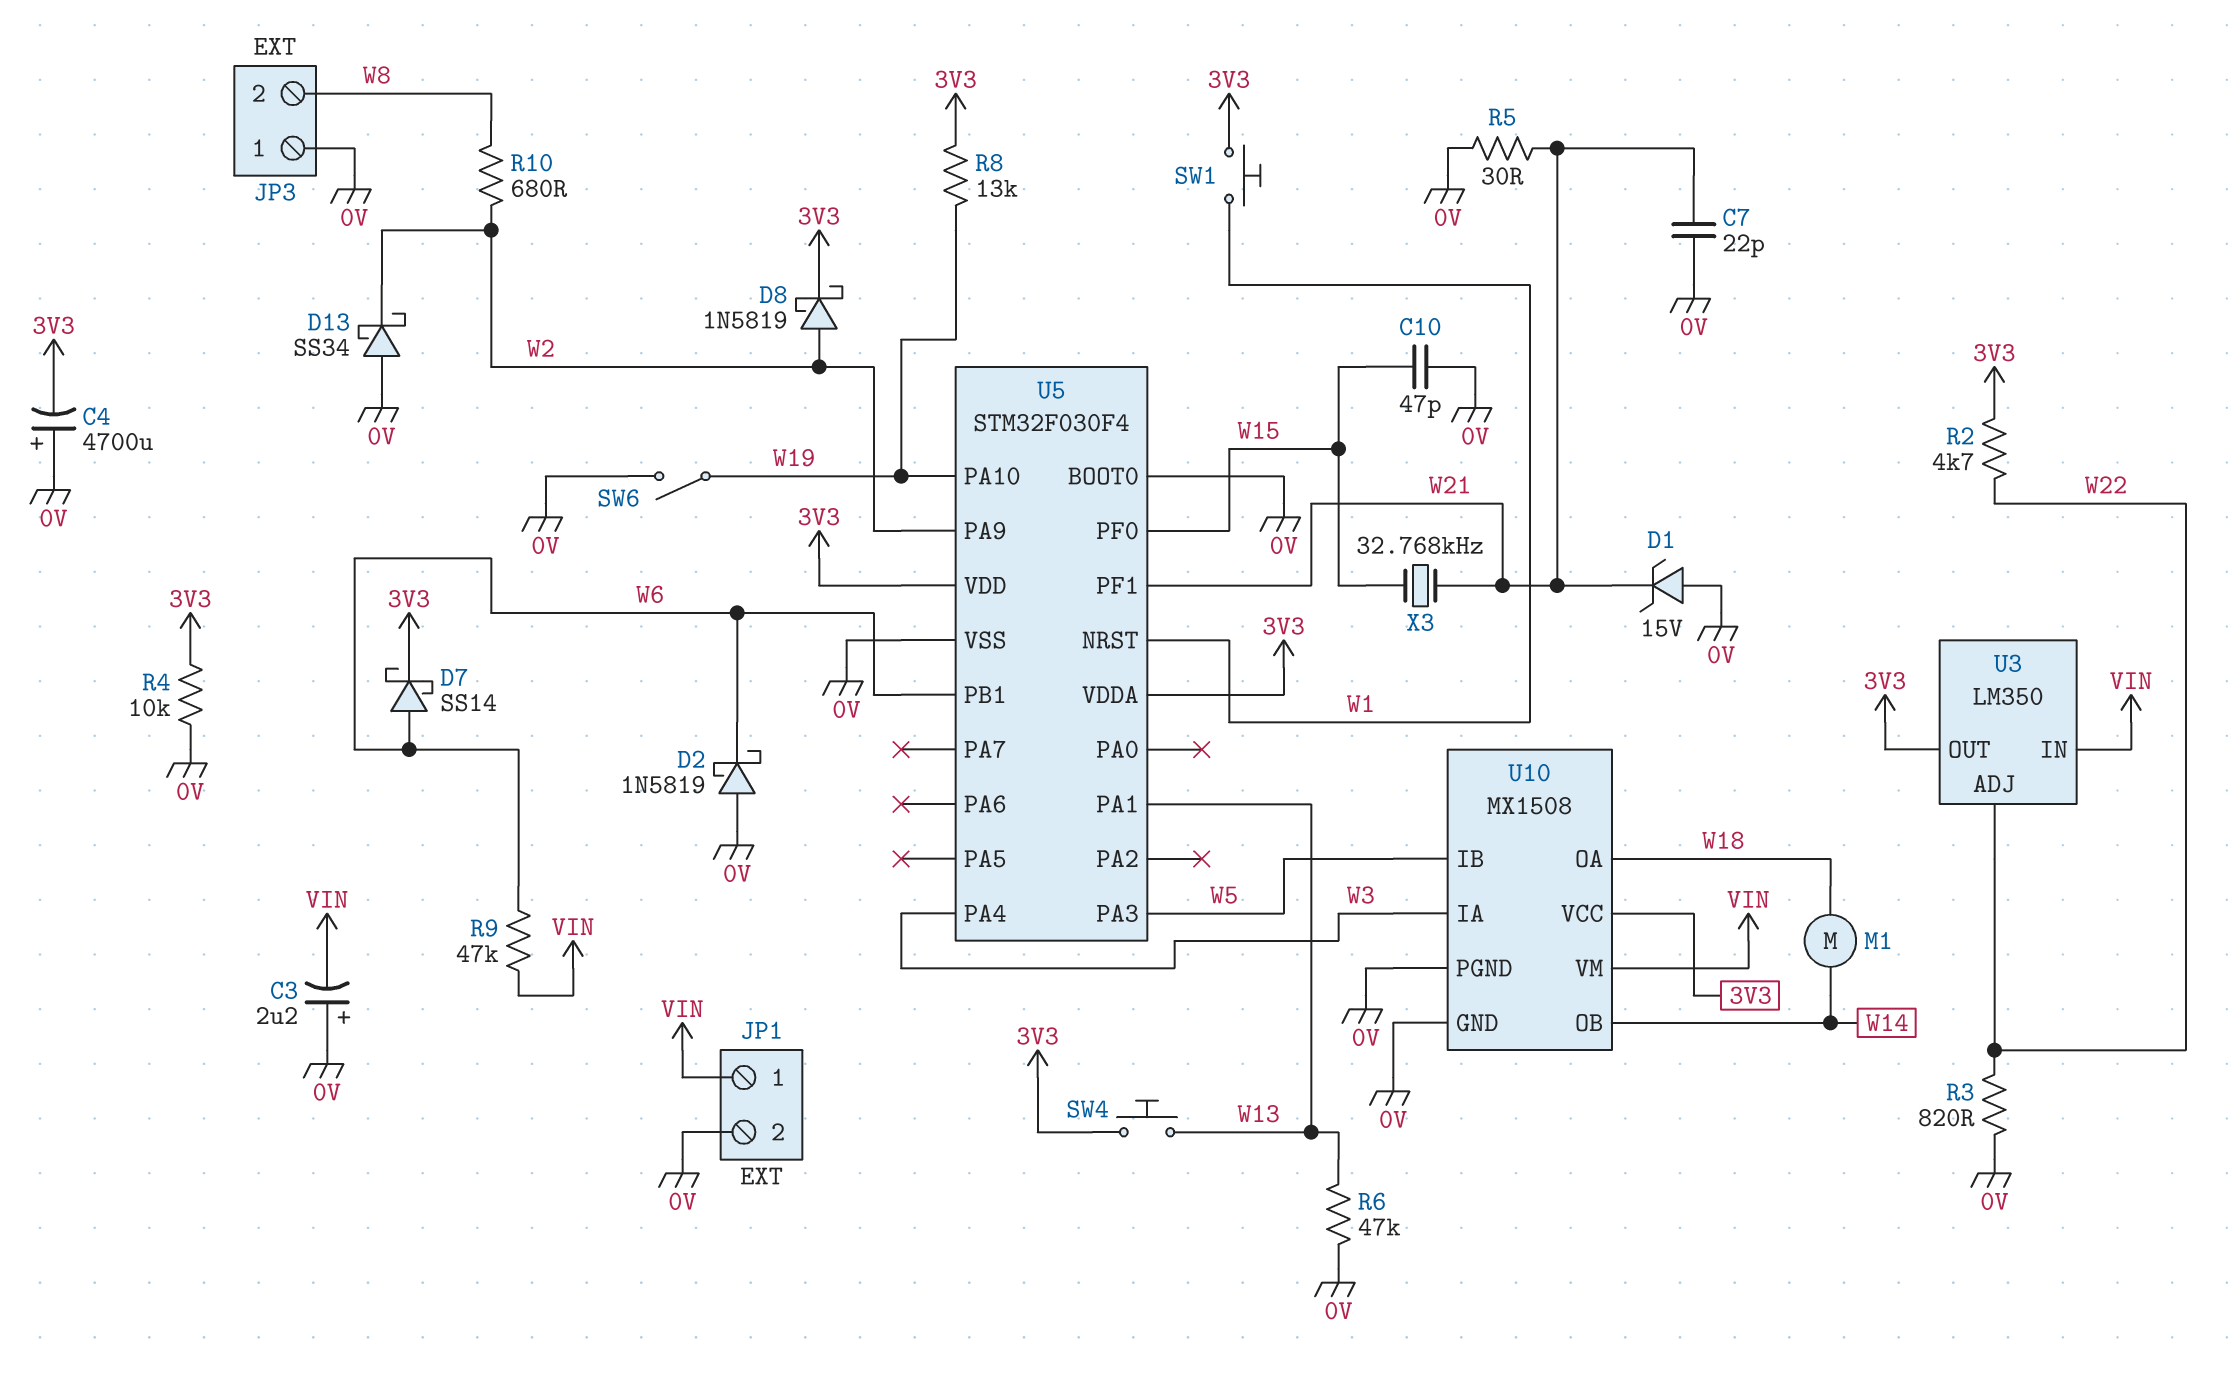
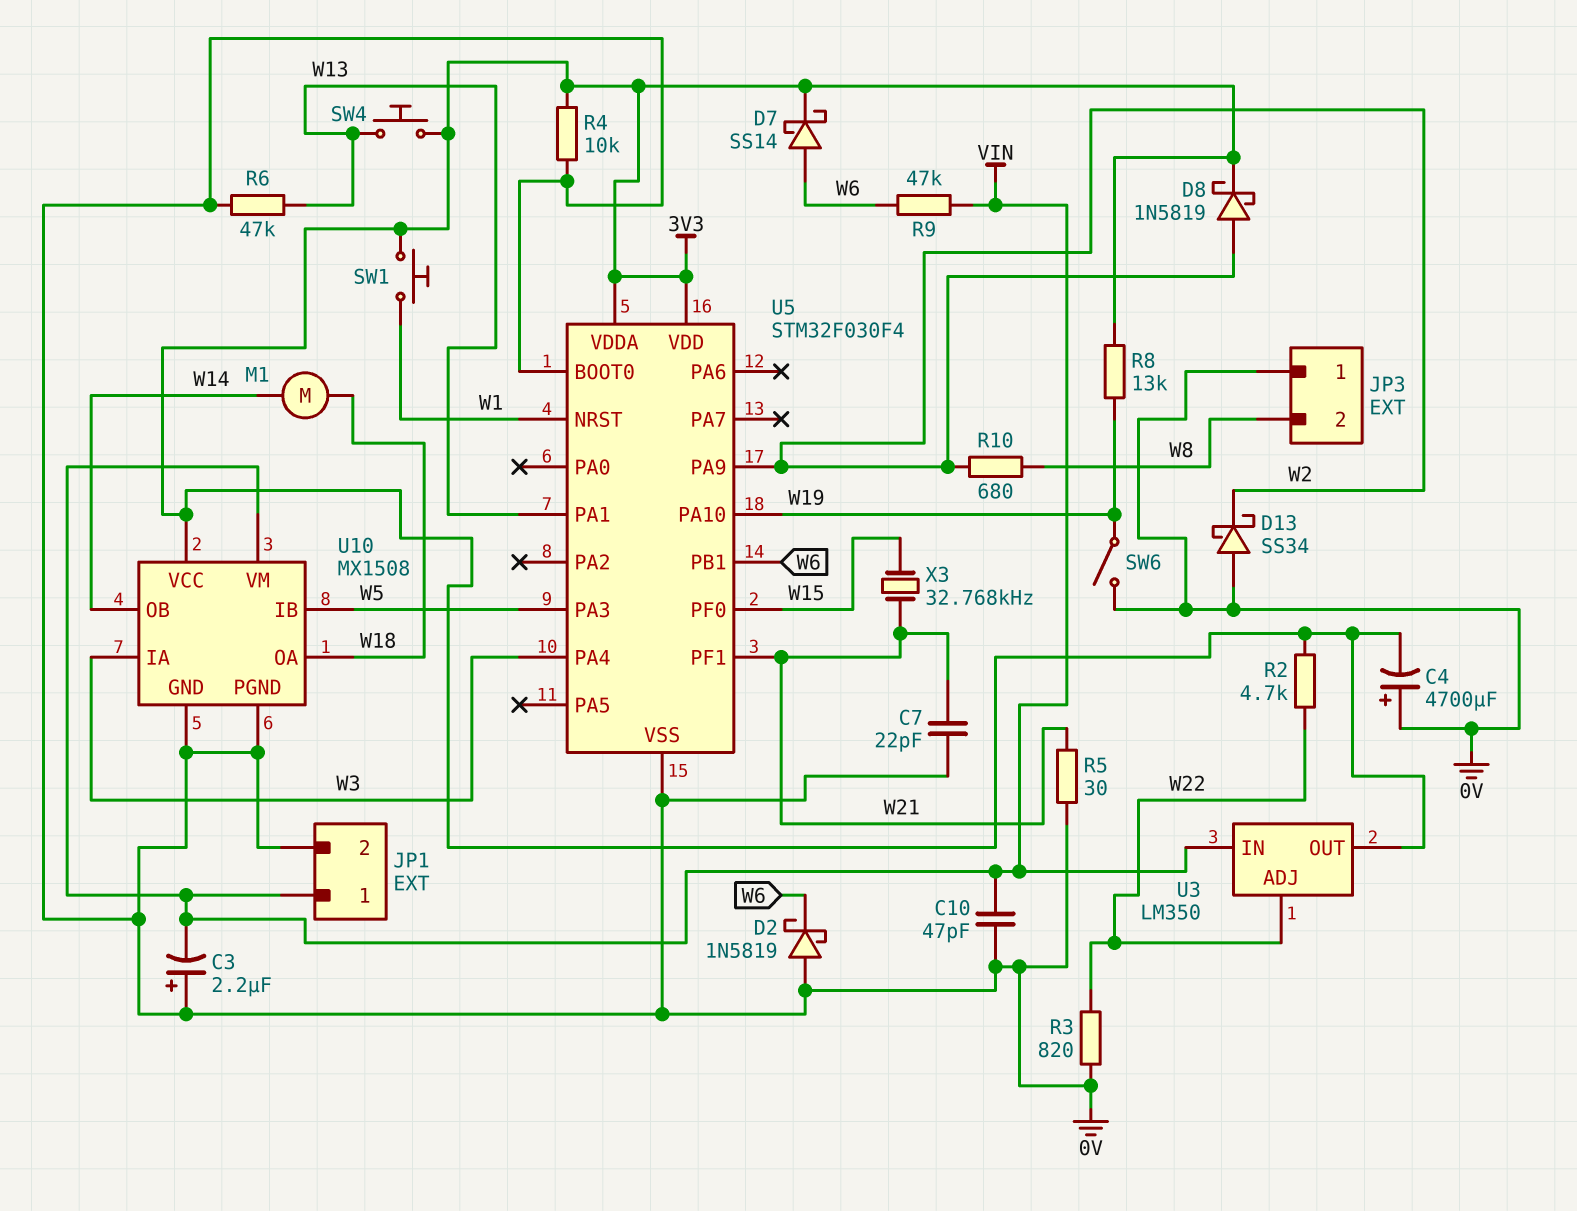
C10: 47pF (0V, W15) -> 47pF (0V, VIN)
D1: zener 15V (A 0V, K W21) -> none

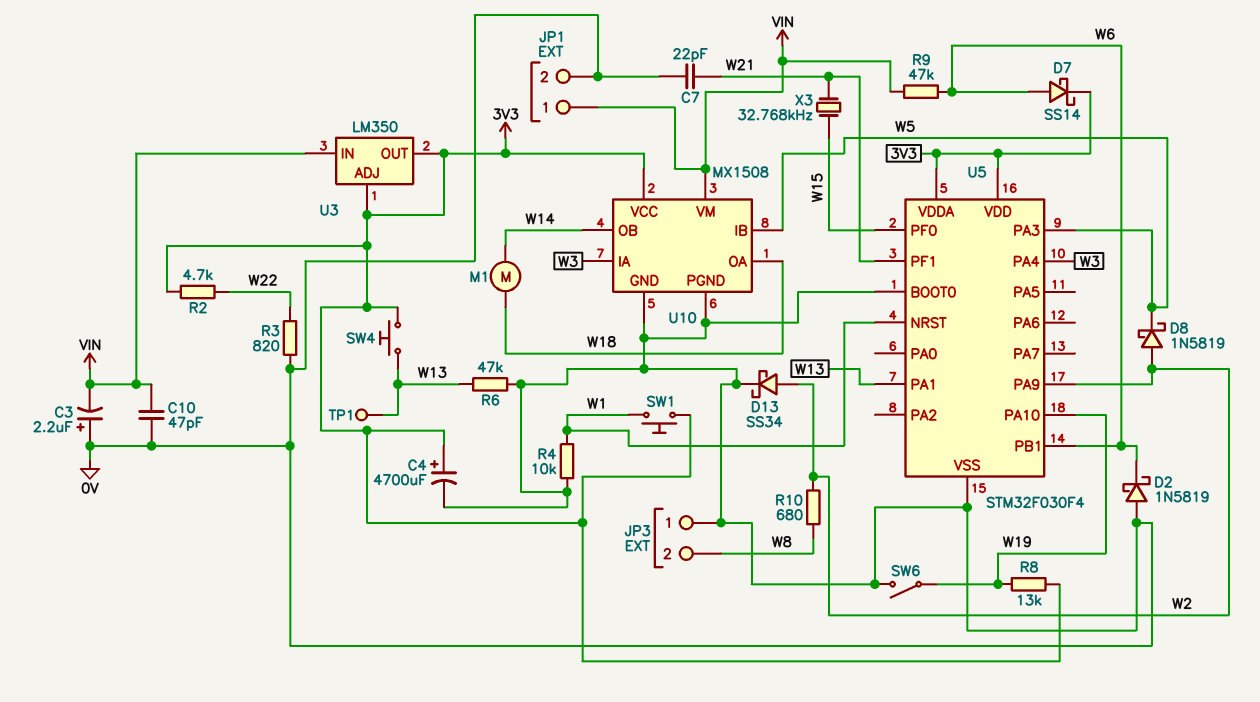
C4: 4700uF (plus 0V, minus 3V3) -> 4700uF (plus 3V3, minus 0V)
D8: schottky 1N5819 (A W2, K 3V3) -> schottky 1N5819 (A W2, K W5)
D13: schottky SS34 (A 0V, K W2) -> schottky SS34 (A W2, K 0V)
R4: 10k (0V, 3V3) -> 10k (0V, W1)
R5: 30 (0V, W21) -> none
TP1: none -> test point (W13)
U3 pin ADJ: W22 -> 3V3

